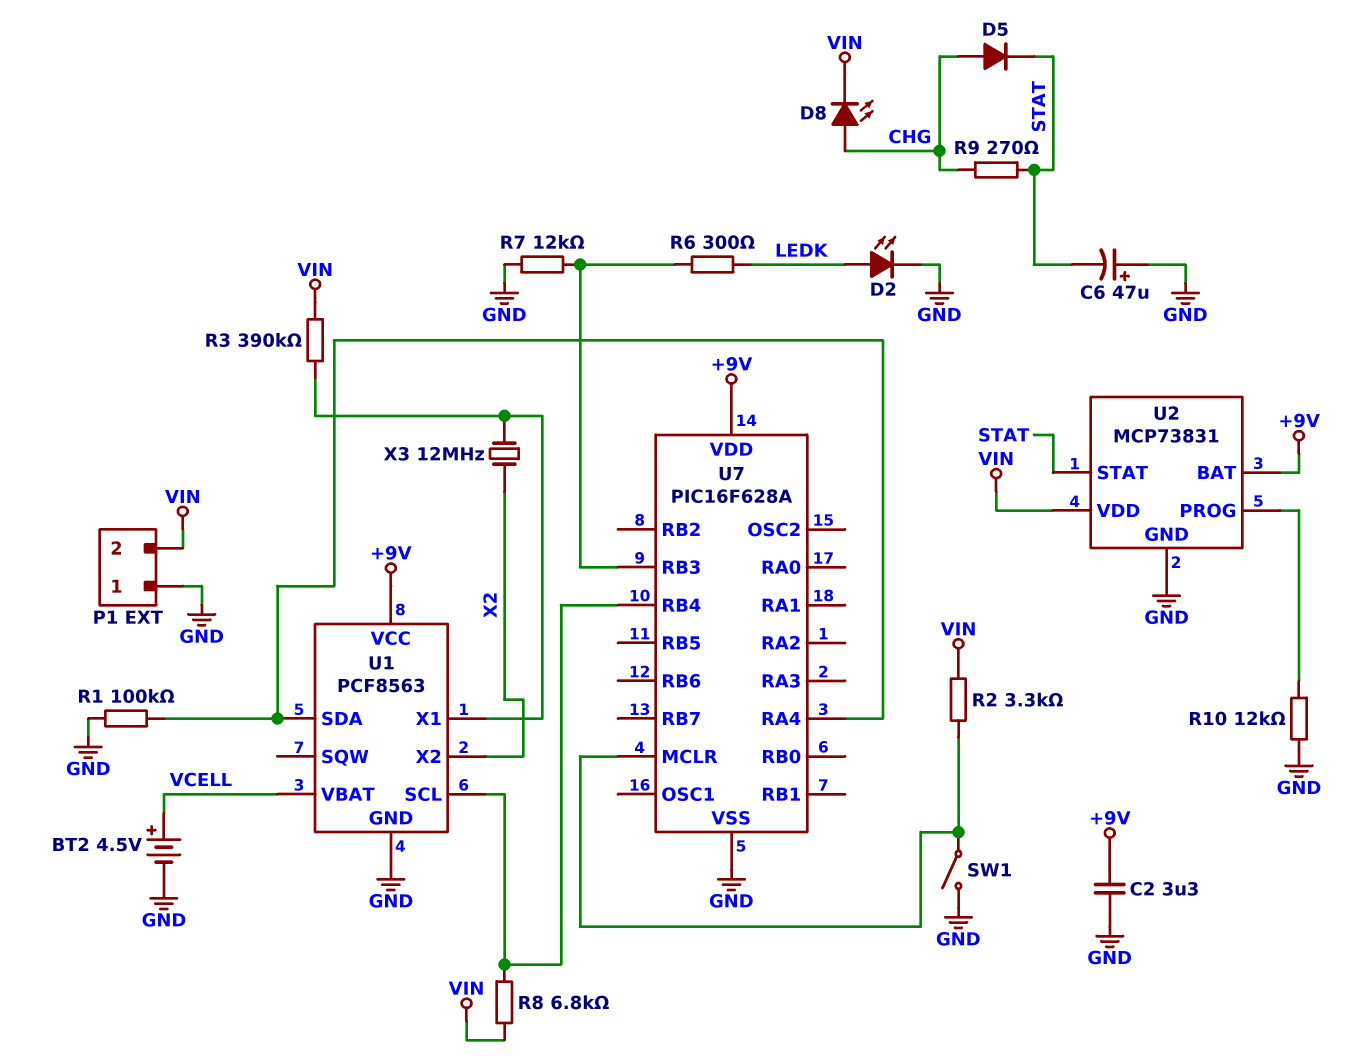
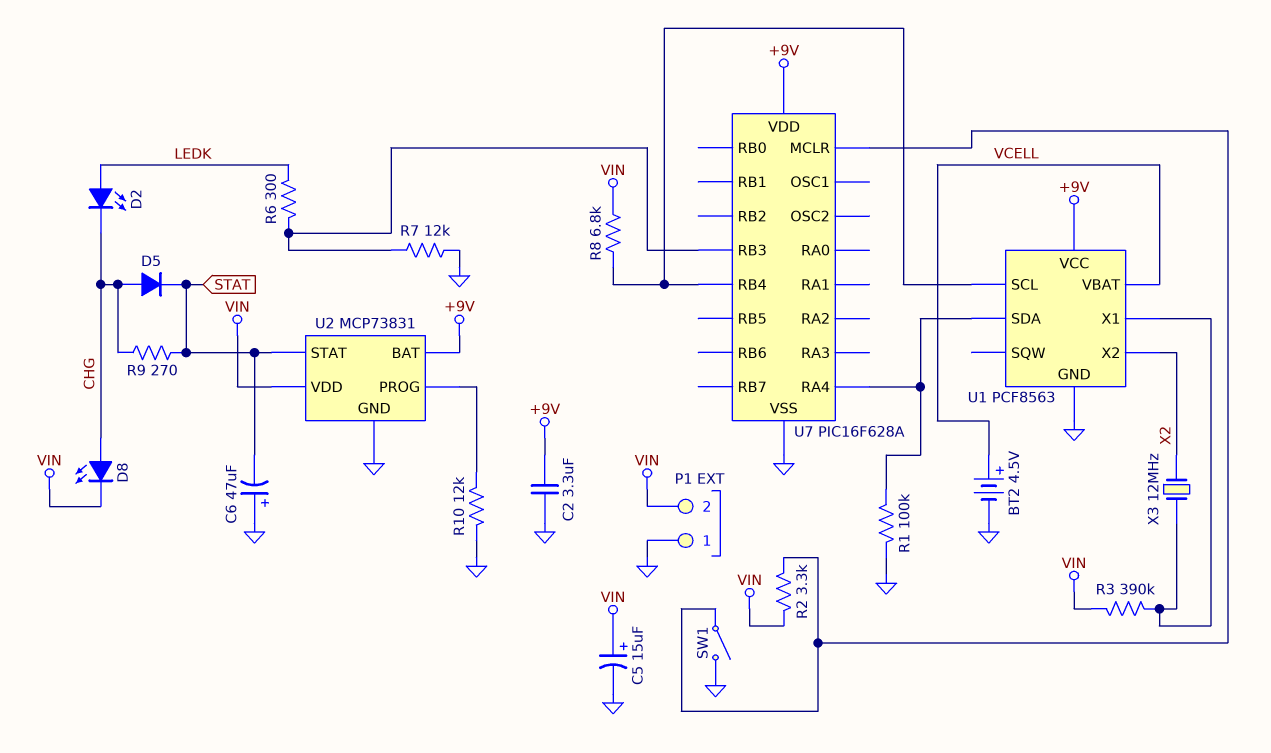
C5: none -> 15uF (plus VIN, minus GND)
D2: LED (A LEDK, K GND) -> LED (A LEDK, K CHG)

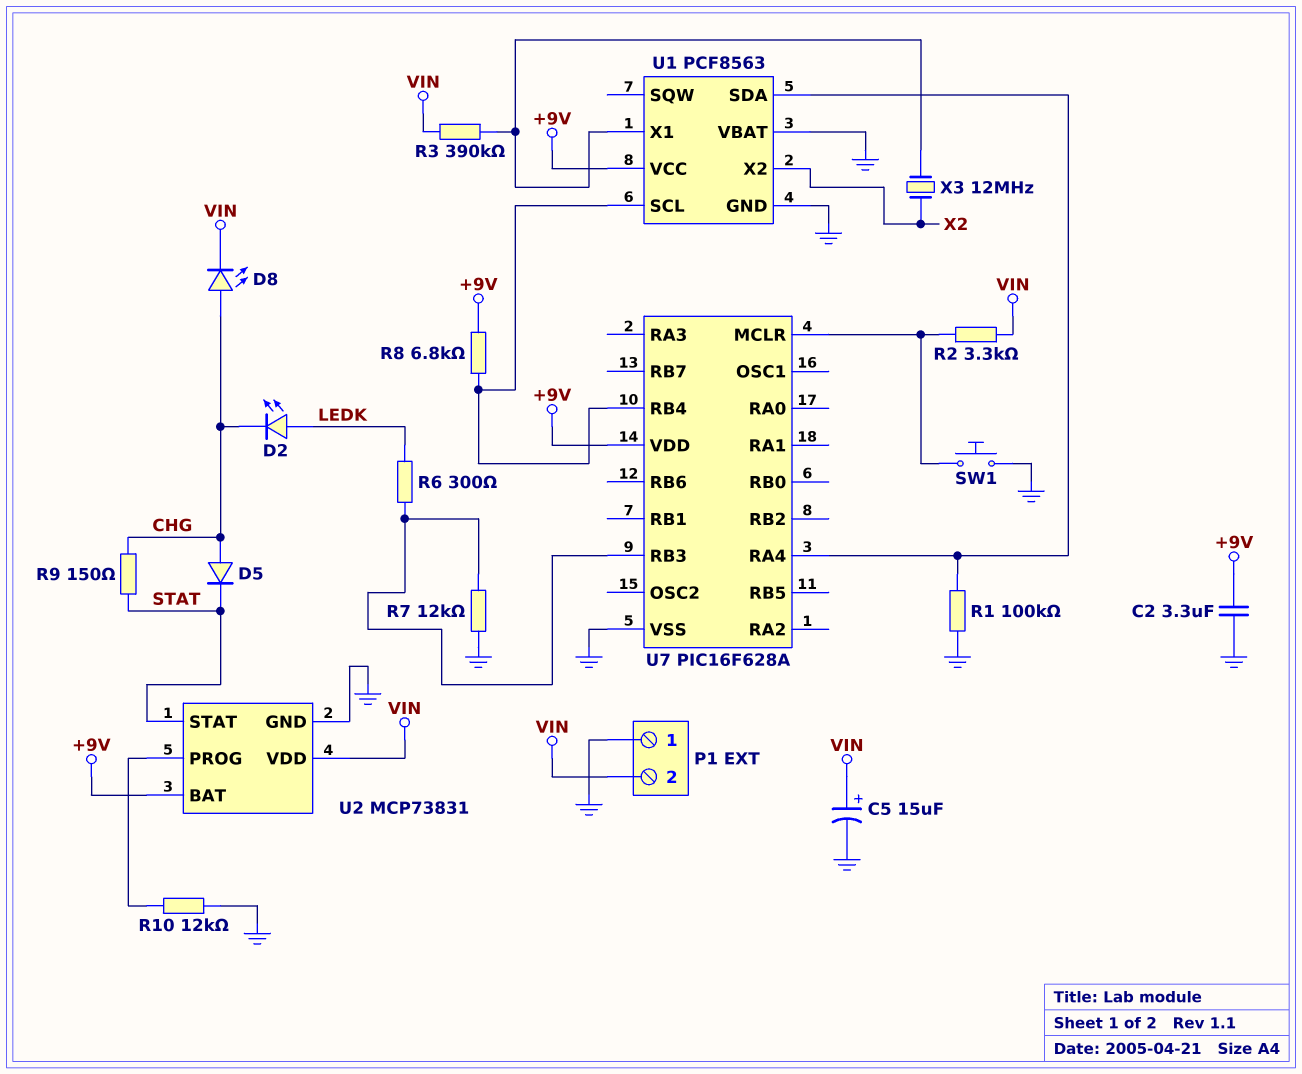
BT2: 4.5V (plus VCELL, minus GND) -> none
C6: 47uF (plus GND, minus STAT) -> none
R8: 6.8k (U1/SCL, VIN) -> 6.8k (+9V, U1/SCL)
R9: 270 (CHG, STAT) -> 150 (CHG, STAT)
SW1: switch (GND, U7/MCLR) -> button (GND, U7/MCLR)
U1 pin VBAT: VCELL -> GND

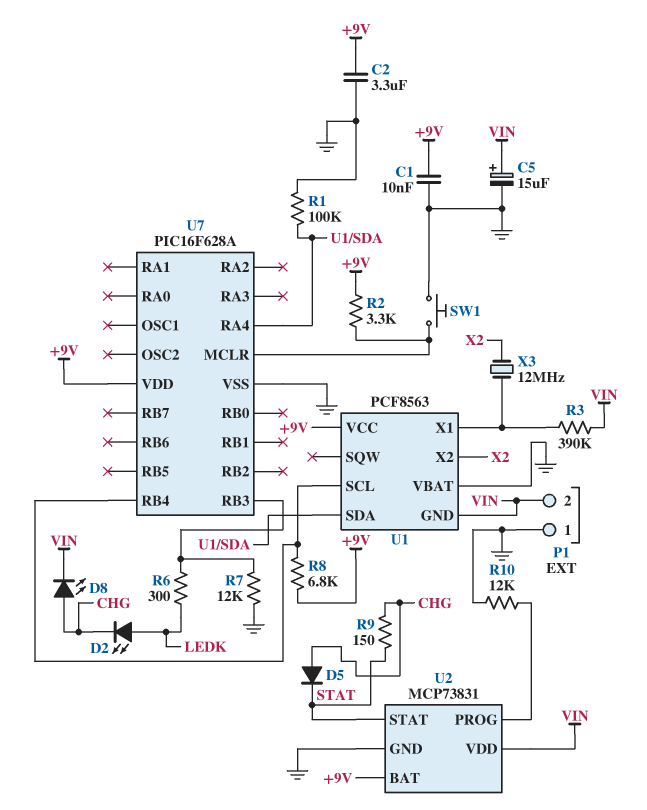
C1: none -> 10nF (+9V, GND)
R2: 3.3k (U7/MCLR, VIN) -> 3.3k (+9V, U7/MCLR)
U1 pin GND: GND -> VIN

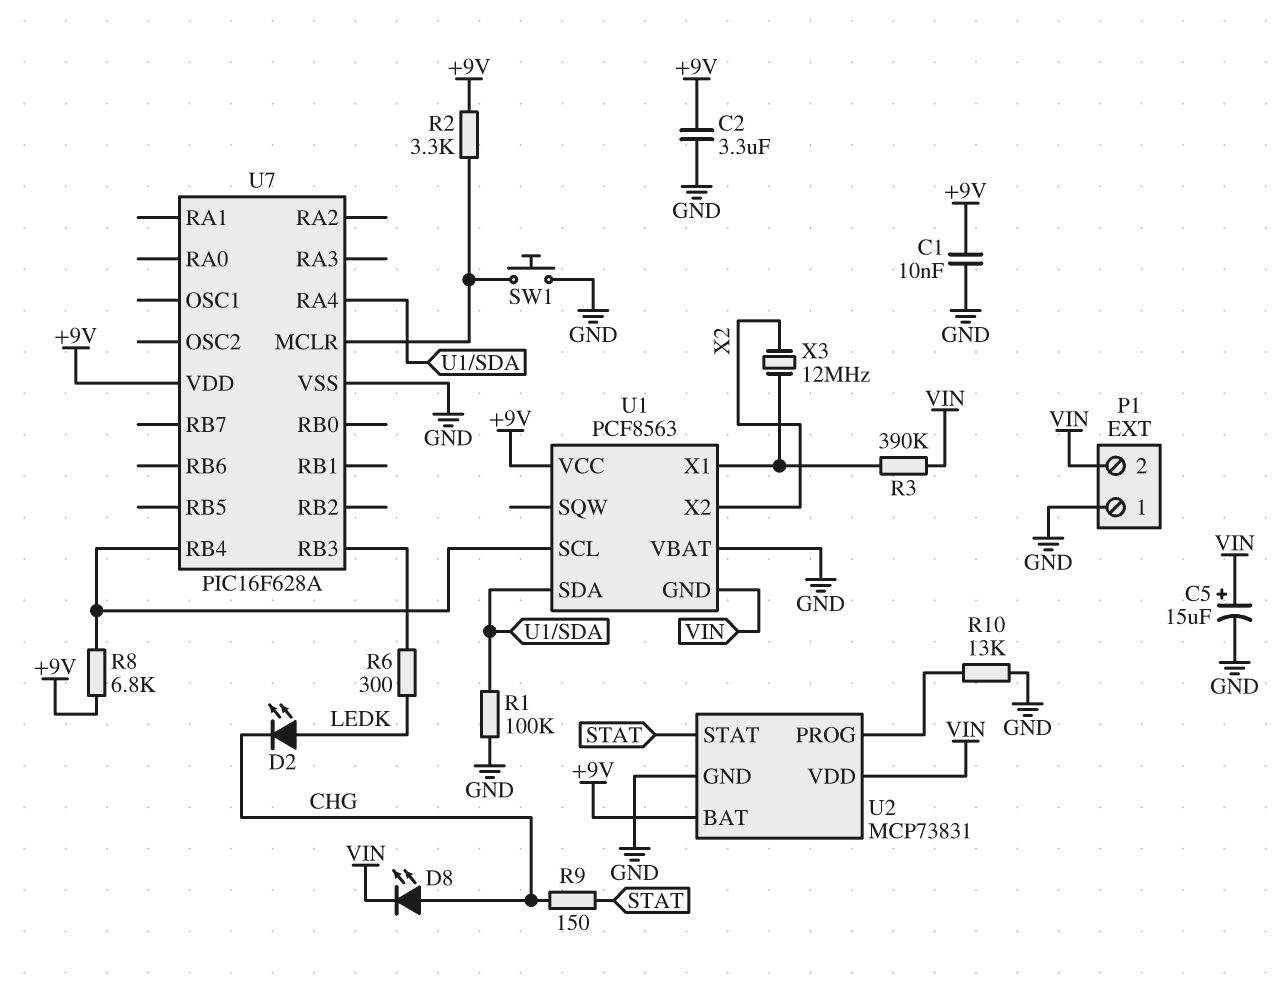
D5: diode (A CHG, K STAT) -> none
R7: 12k (GND, U7/RB3) -> none
R10: 12k (GND, U2/PROG) -> 13k (GND, U2/PROG)

